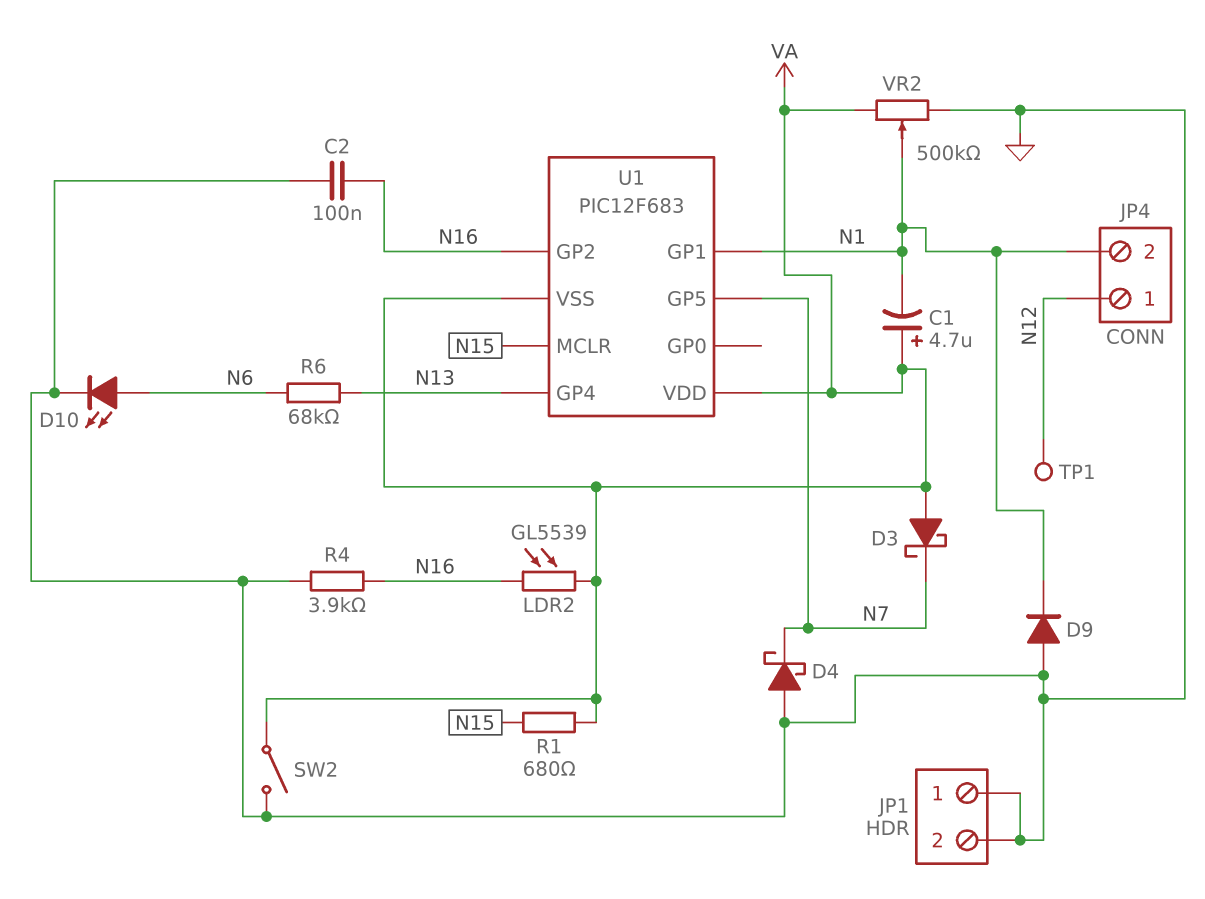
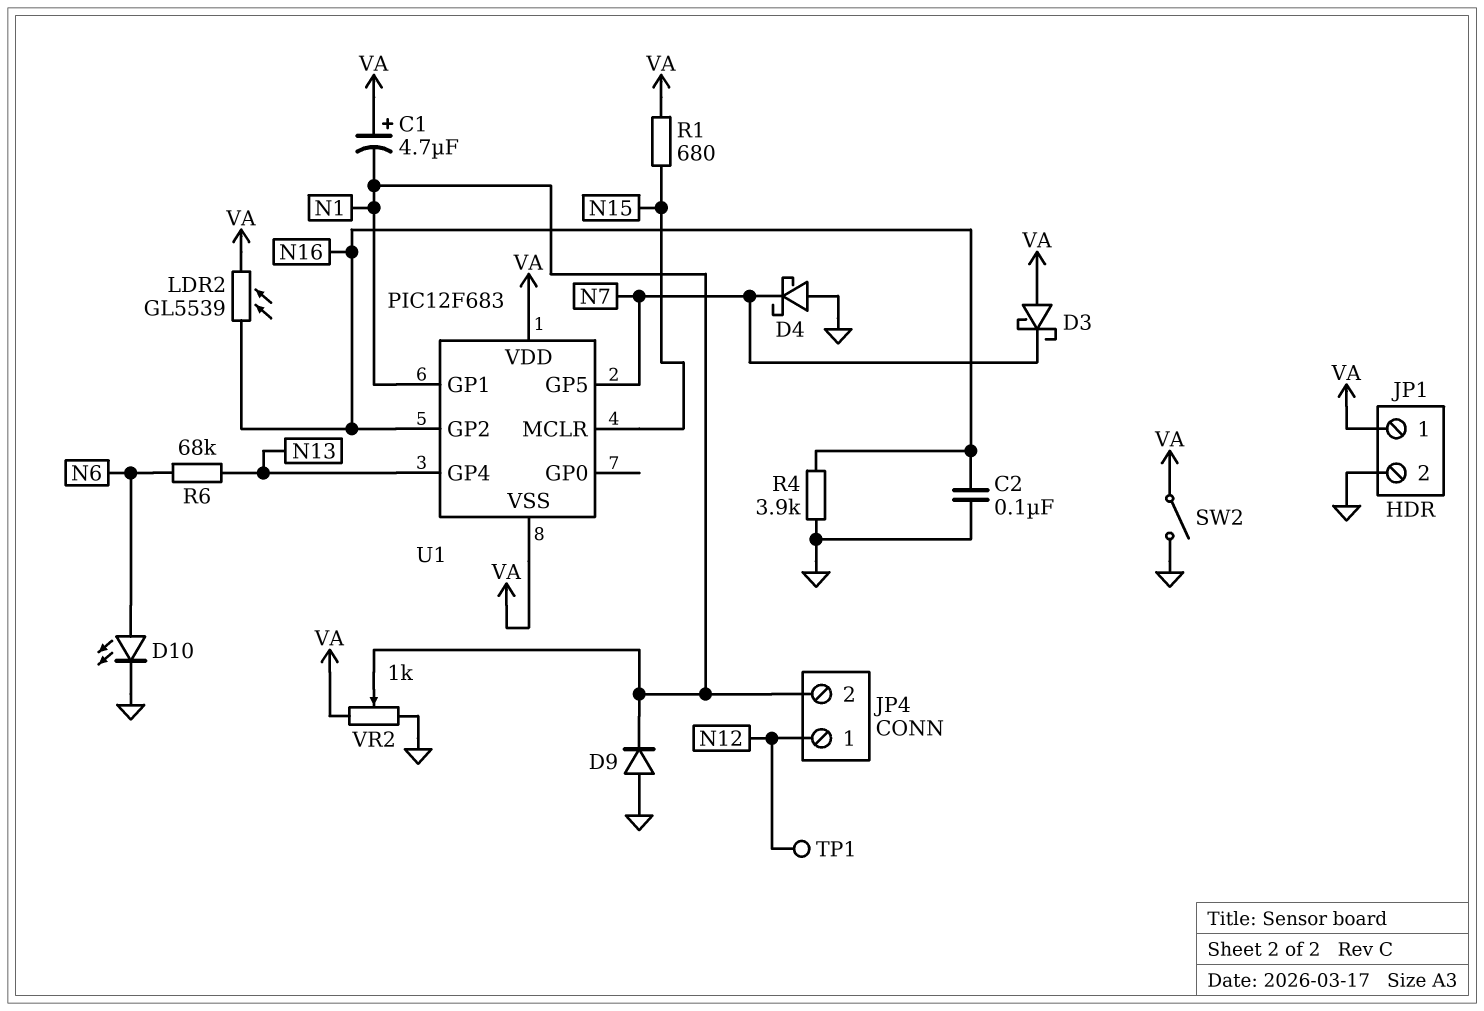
JP1 pin 1: GND -> VA
VR2: 500k (GND, VA, wiper N1) -> 1k (GND, VA, wiper N1)

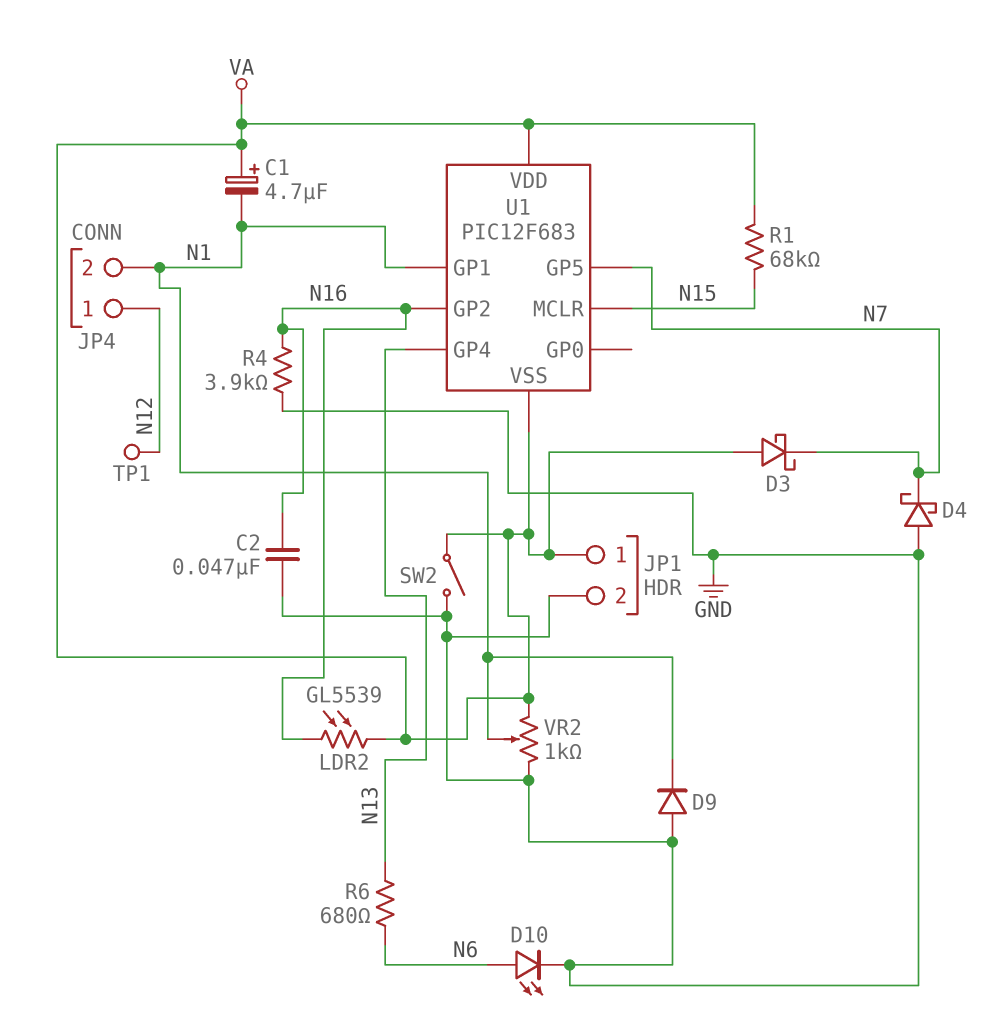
C2: 100nF (GND, N16) -> 47nF (GND, N16)
R1: 680 (N15, VA) -> 68k (N15, VA)
R6: 68k (N6, N13) -> 680 (N6, N13)

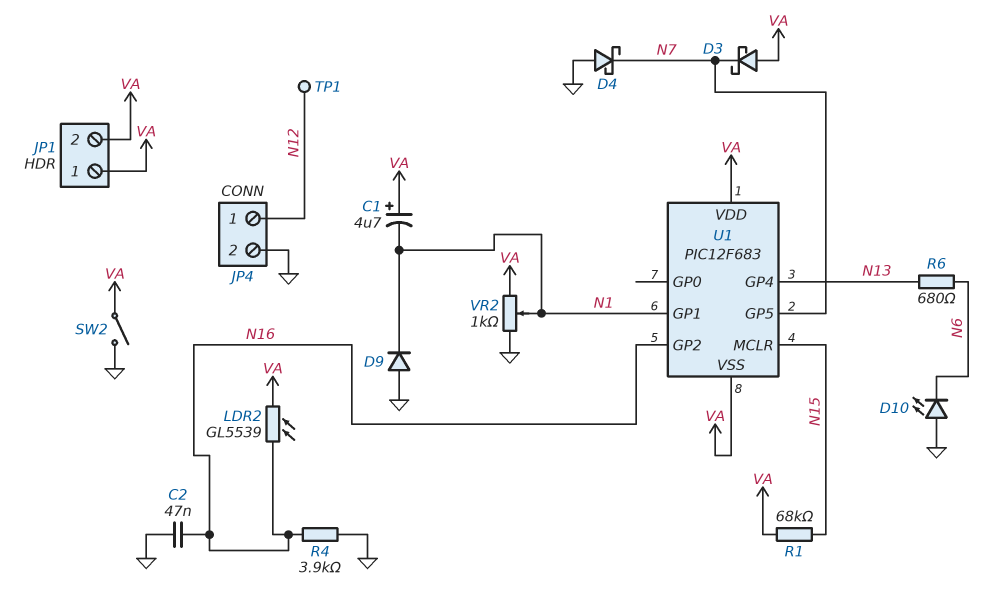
D10: LED (A N6, K GND) -> LED (A GND, K N6)
JP1 pin 2: GND -> VA
JP4 pin 2: N1 -> GND

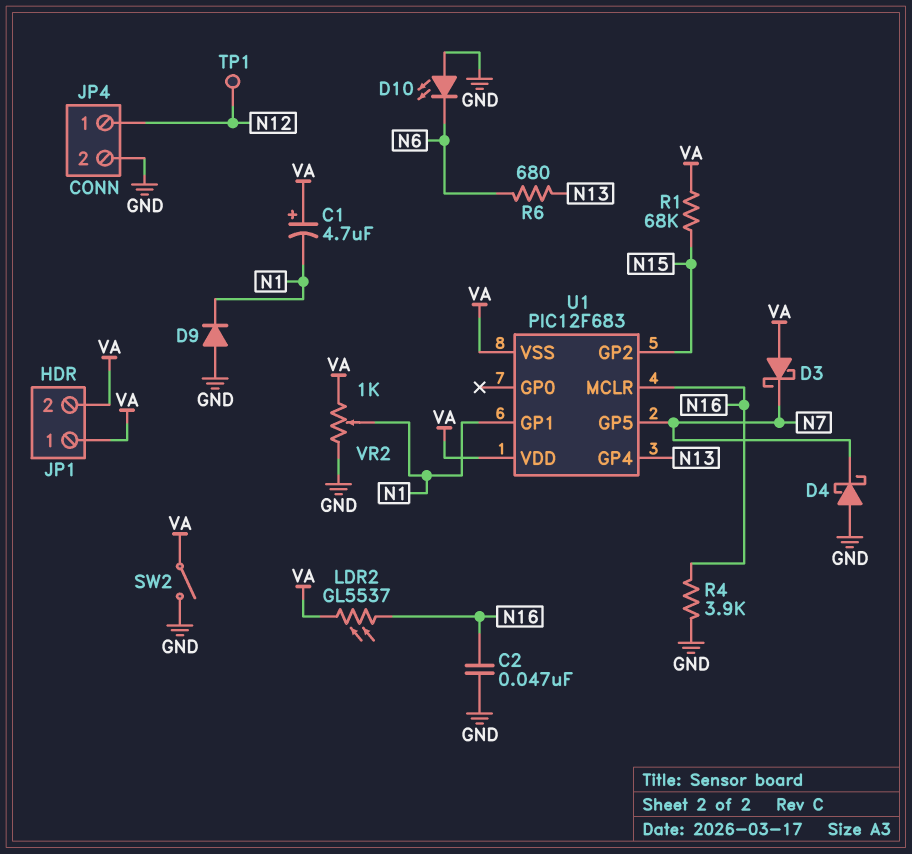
LDR2: GL5539 (N16, VA) -> GL5537 (N16, VA)
U1 pin GP2: N16 -> N15
U1 pin MCLR: N15 -> N16

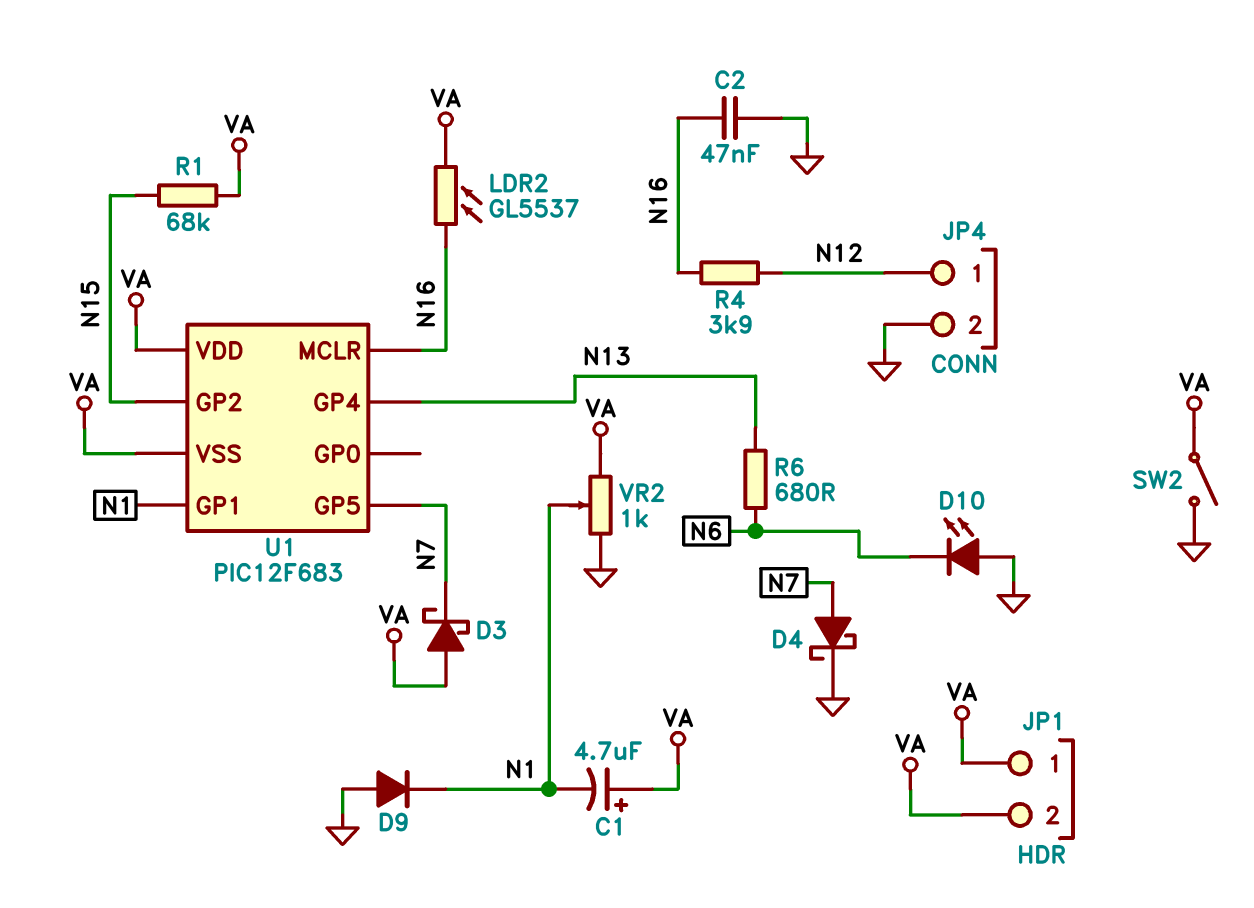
D4: schottky (A GND, K N7) -> schottky (A N7, K GND)
R4: 3.9k (GND, N16) -> 3.9k (N12, N16)
TP1: test point (N12) -> none

